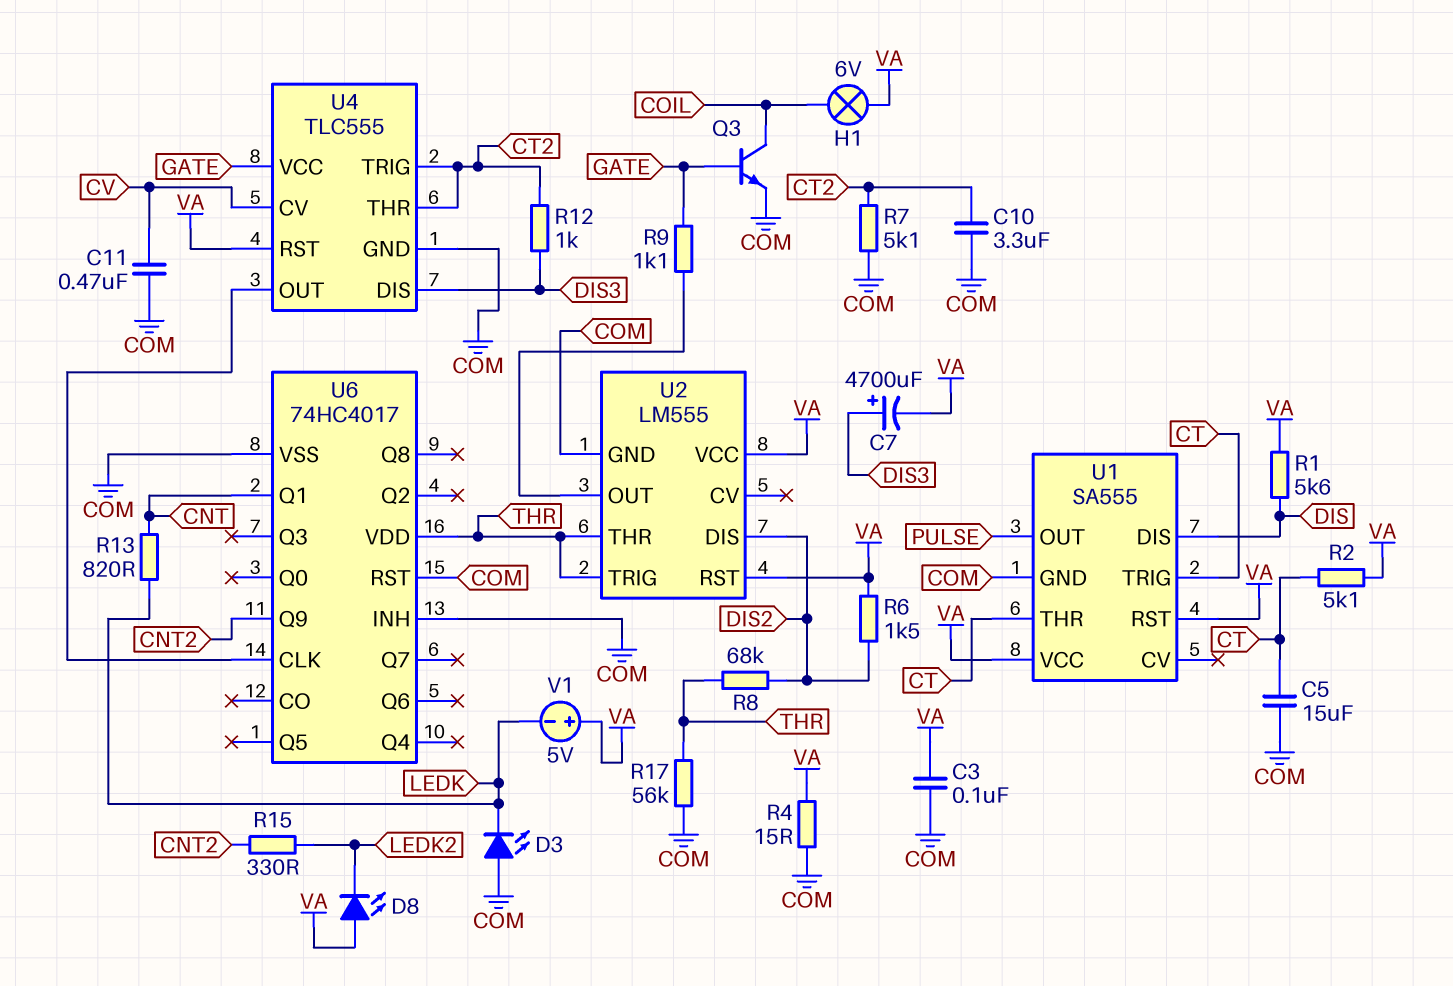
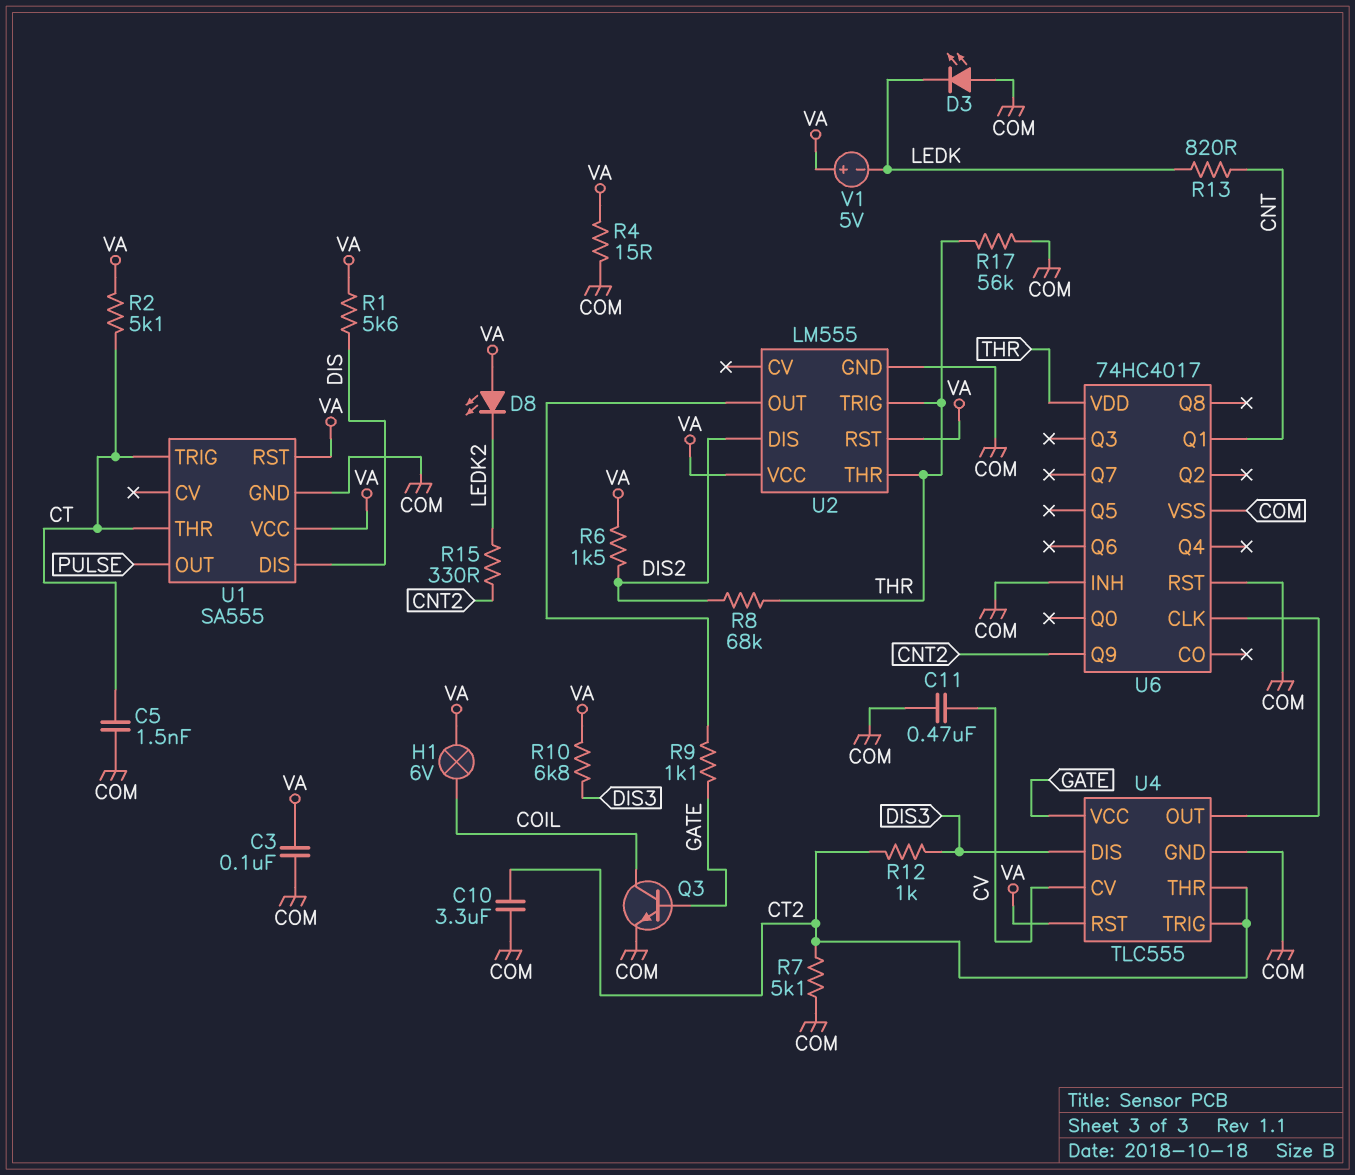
C5: 15uF (COM, CT) -> 1.5nF (COM, CT)
C7: 4700uF (plus DIS3, minus VA) -> none
R10: none -> 6.8k (DIS3, VA)

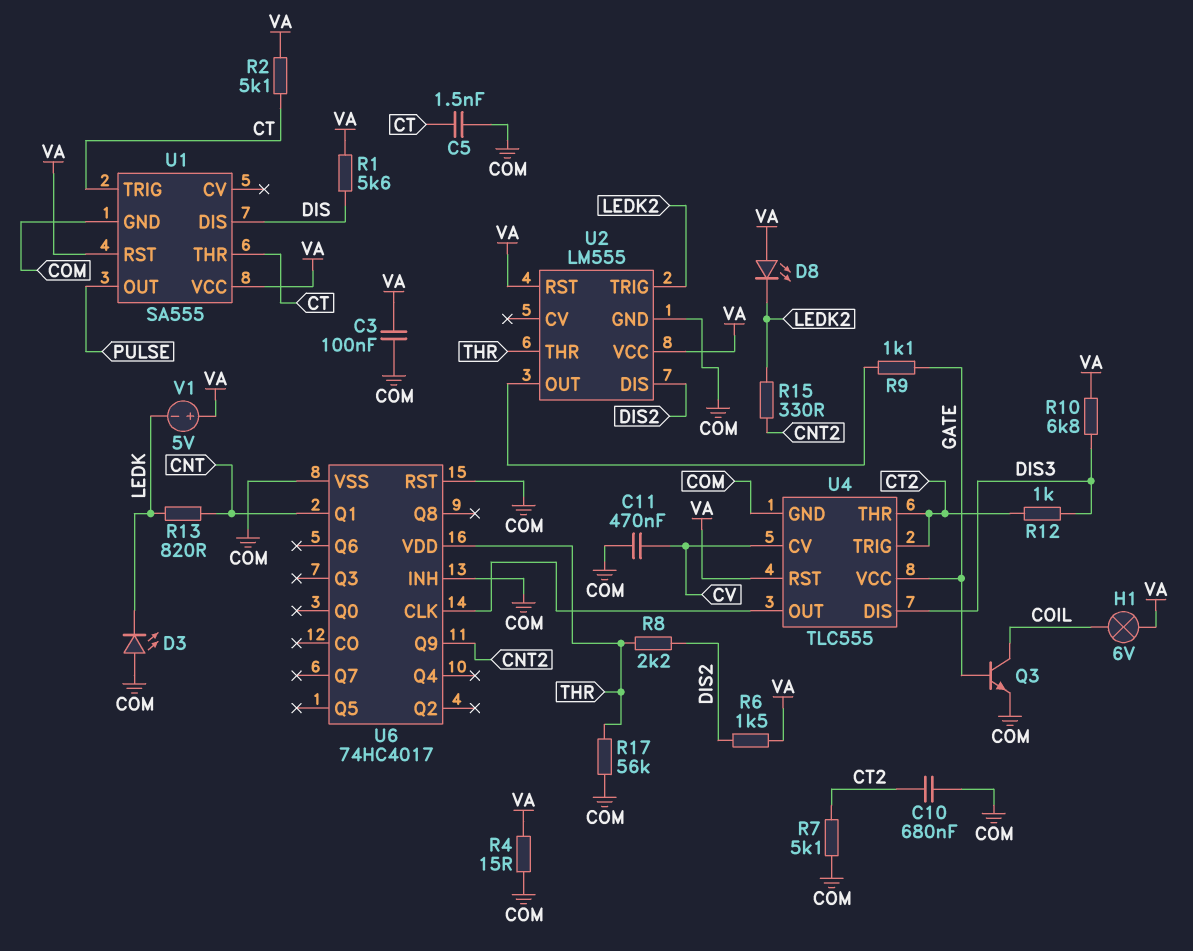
C10: 3.3uF (COM, CT2) -> 680nF (COM, CT2)
R8: 68k (DIS2, THR) -> 2.2k (DIS2, THR)
U2 pin TRIG: THR -> LEDK2

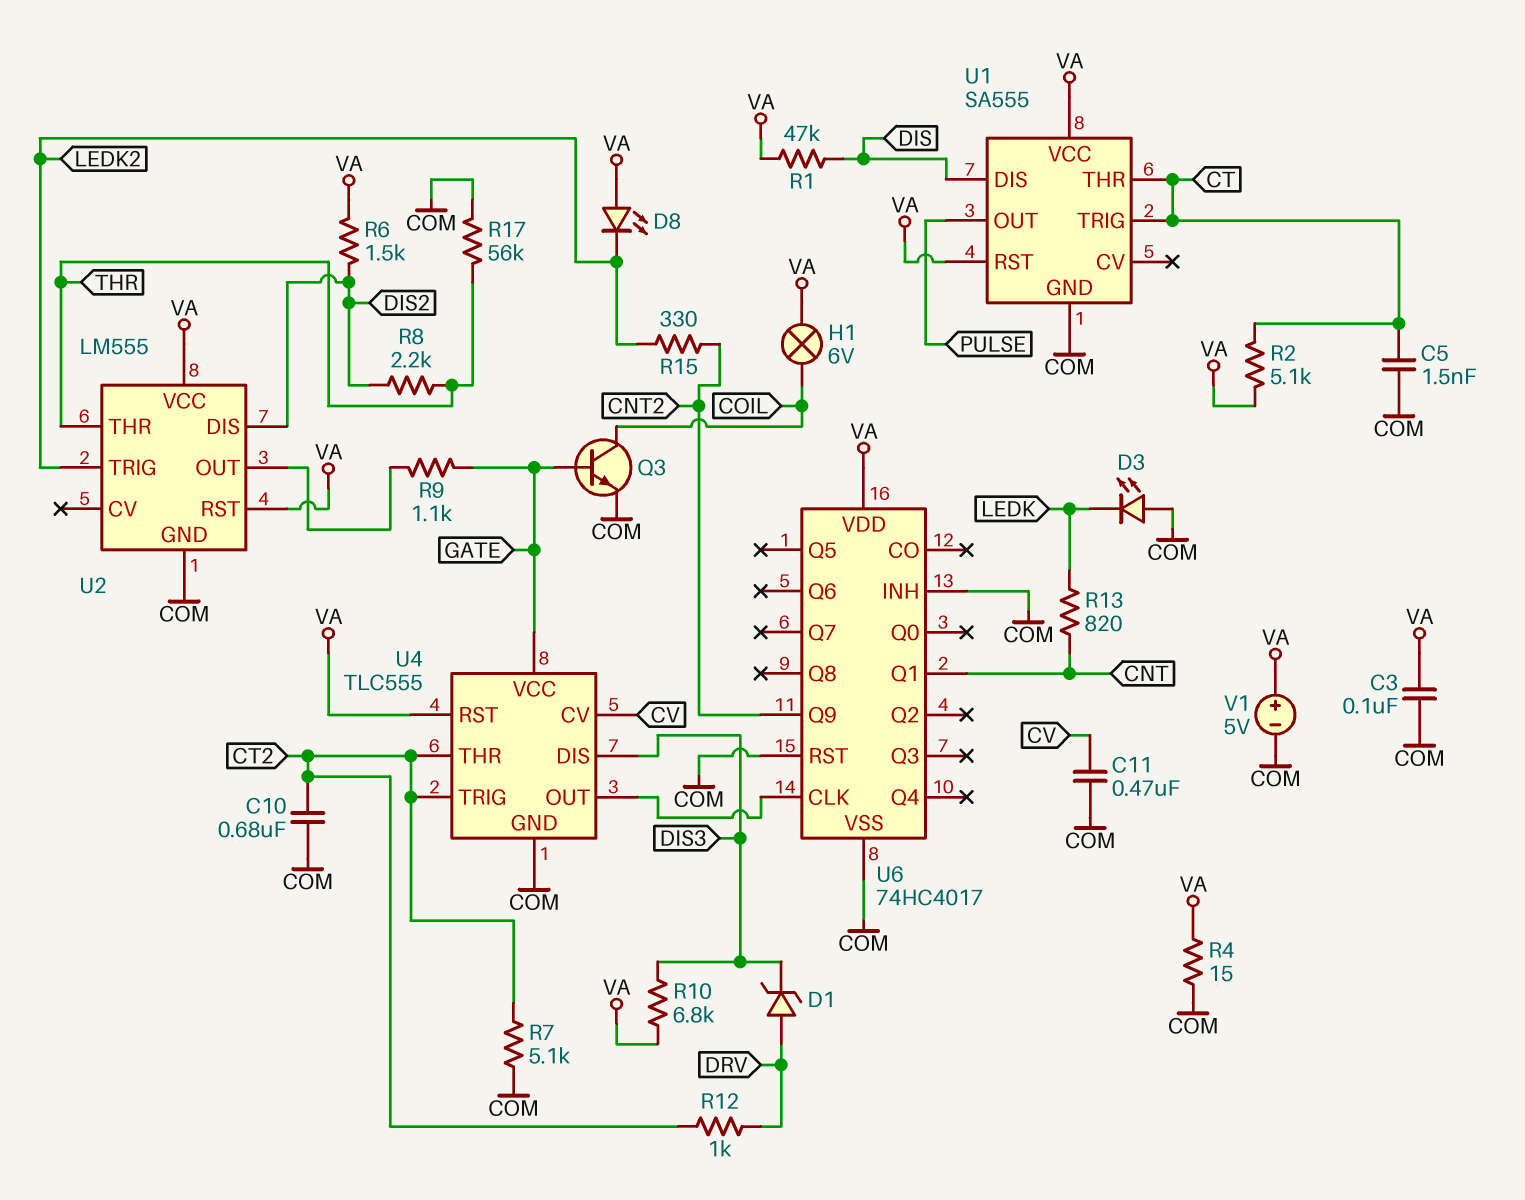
D1: none -> zener (A DRV, K DIS3)
R1: 5.6k (DIS, VA) -> 47k (DIS, VA)
R12: 1k (CT2, DIS3) -> 1k (CT2, DRV)
U6 pin VDD: THR -> VA
V1: 5V (plus VA, minus LEDK) -> 5V (plus VA, minus COM)

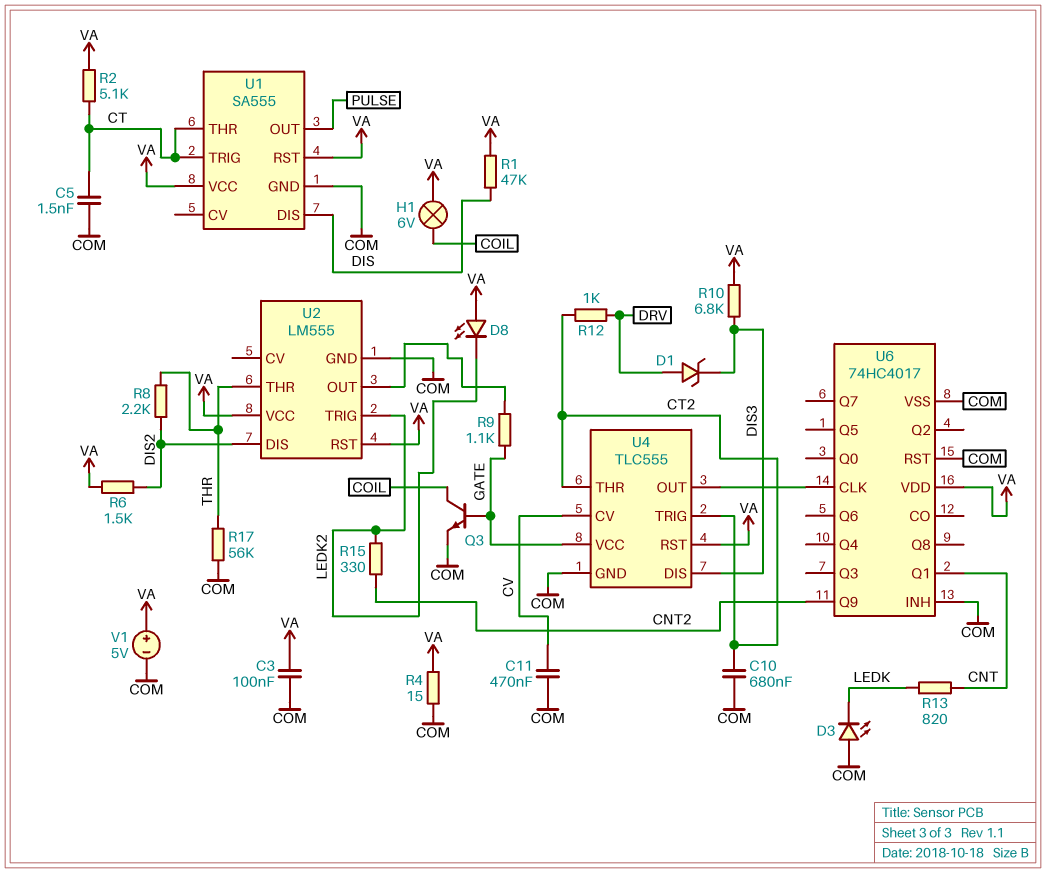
R7: 5.1k (COM, CT2) -> none

